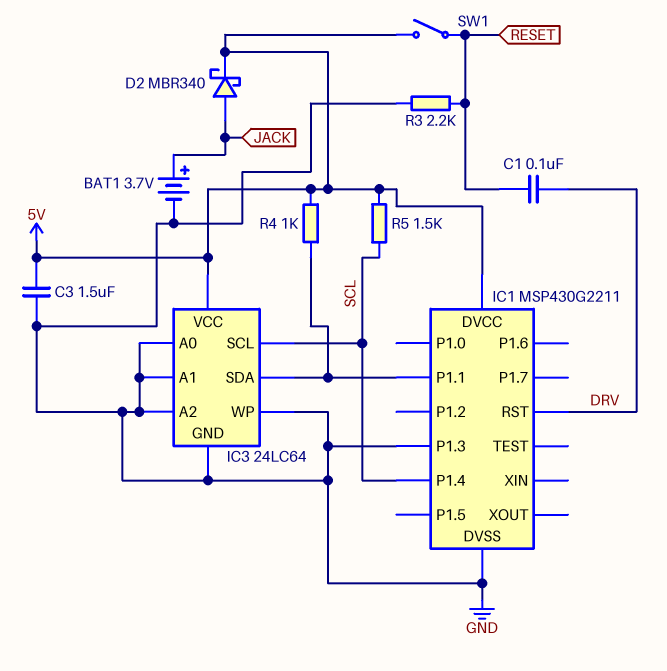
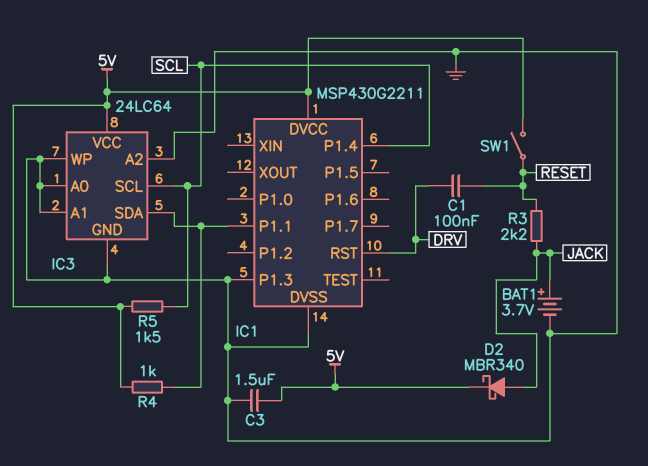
R3: 2.2k (GND, RESET) -> 2.2k (JACK, RESET)

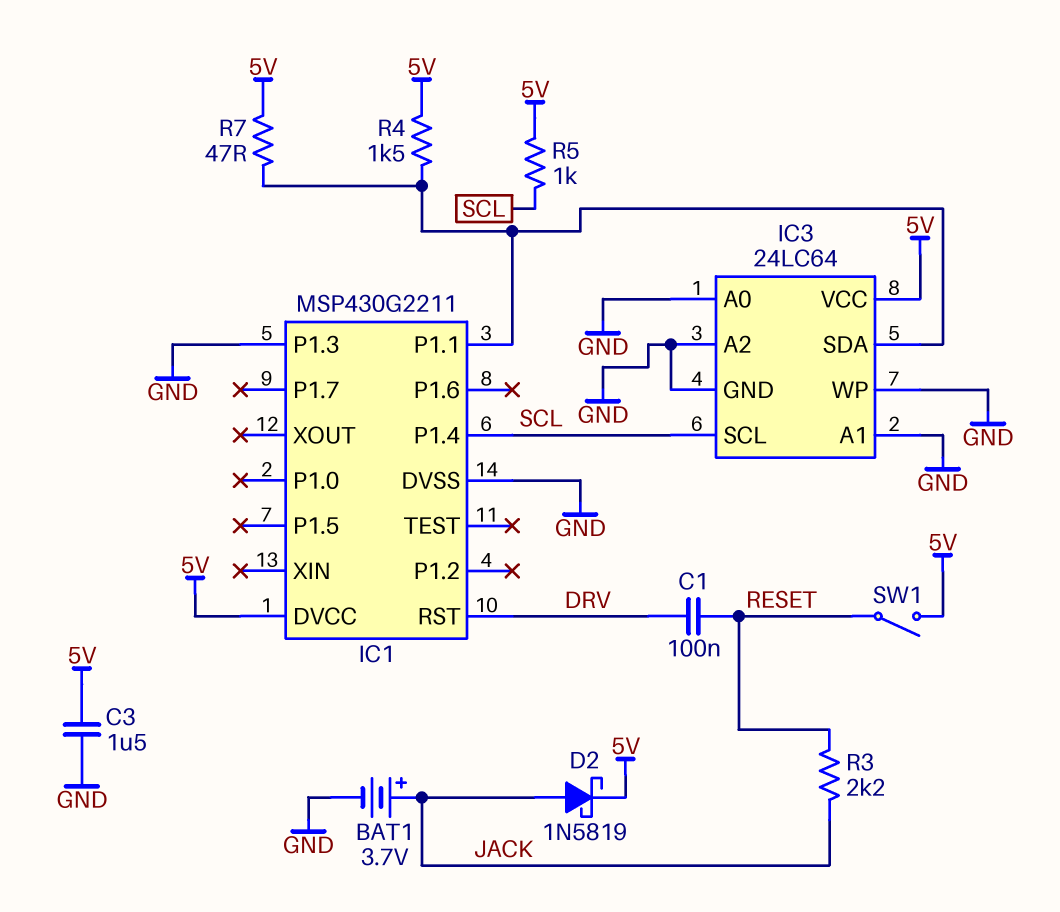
D2: schottky MBR340 (A JACK, K 5V) -> schottky 1N5819 (A JACK, K 5V)
R4: 1k (5V, IC1/P1.1) -> 1.5k (5V, IC1/P1.1)
R5: 1.5k (5V, SCL) -> 1k (5V, SCL)
R7: none -> 47 (5V, IC1/P1.1)

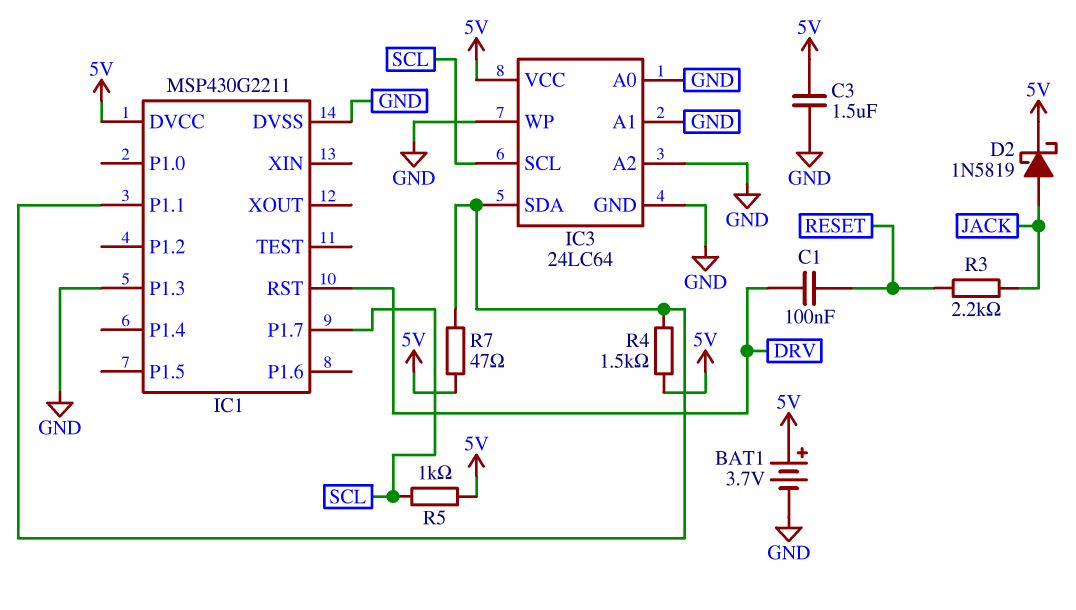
BAT1: 3.7V (plus JACK, minus GND) -> 3.7V (plus 5V, minus GND)
IC1 pin P1.4: SCL -> none
IC1 pin P1.7: none -> SCL
SW1: switch (5V, RESET) -> none

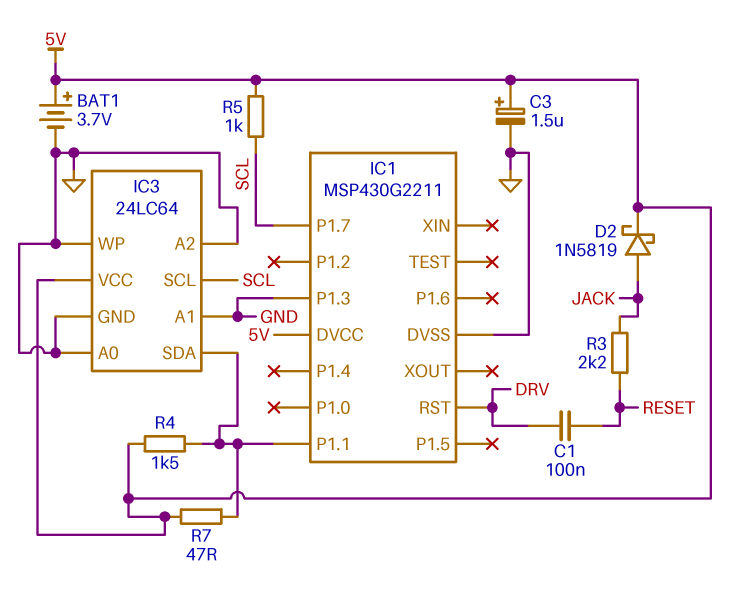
C3: 1.5uF (5V, GND) -> 1.5uF (plus 5V, minus GND)

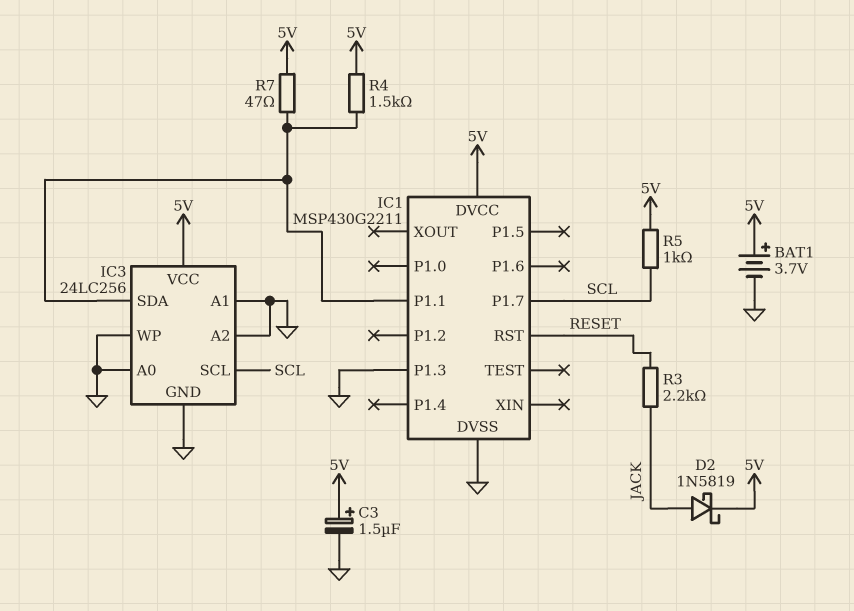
C1: 100nF (DRV, RESET) -> none
IC1 pin RST: DRV -> RESET
IC3: 24LC64 -> 24LC256

